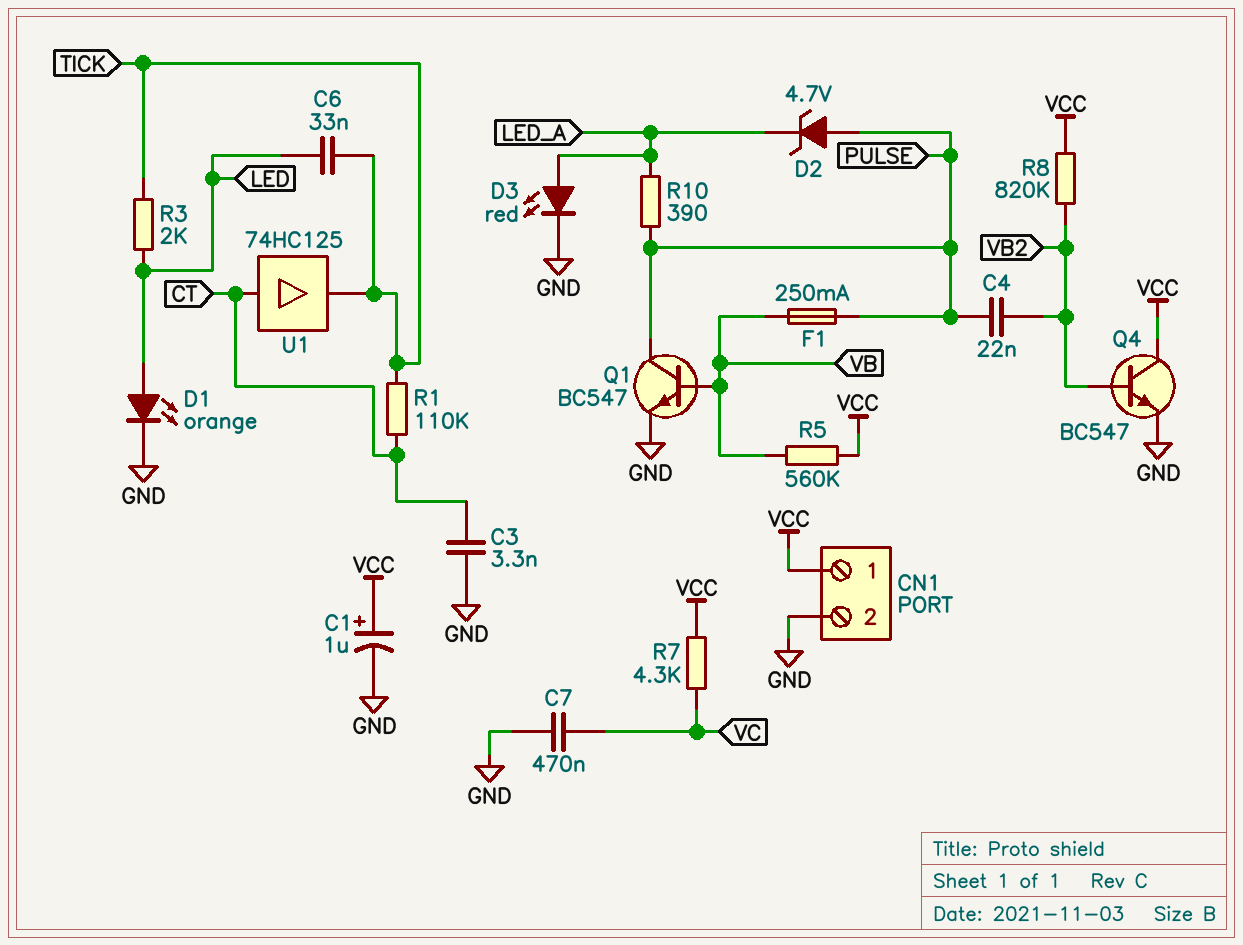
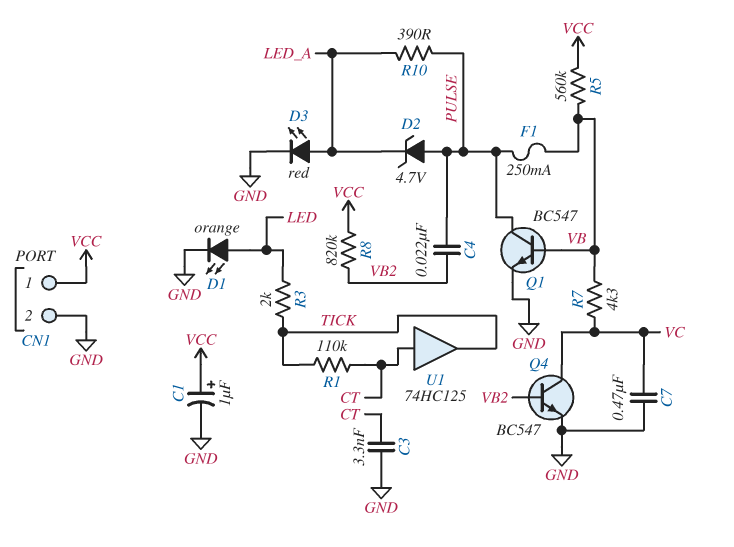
C6: 33nF (LED, TICK) -> none
Q4: NPN BC547 (B VB2, C VCC, E GND) -> NPN BC547 (B VB2, C VC, E GND)
R7: 4.3k (VC, VCC) -> 4.3k (VB, VC)

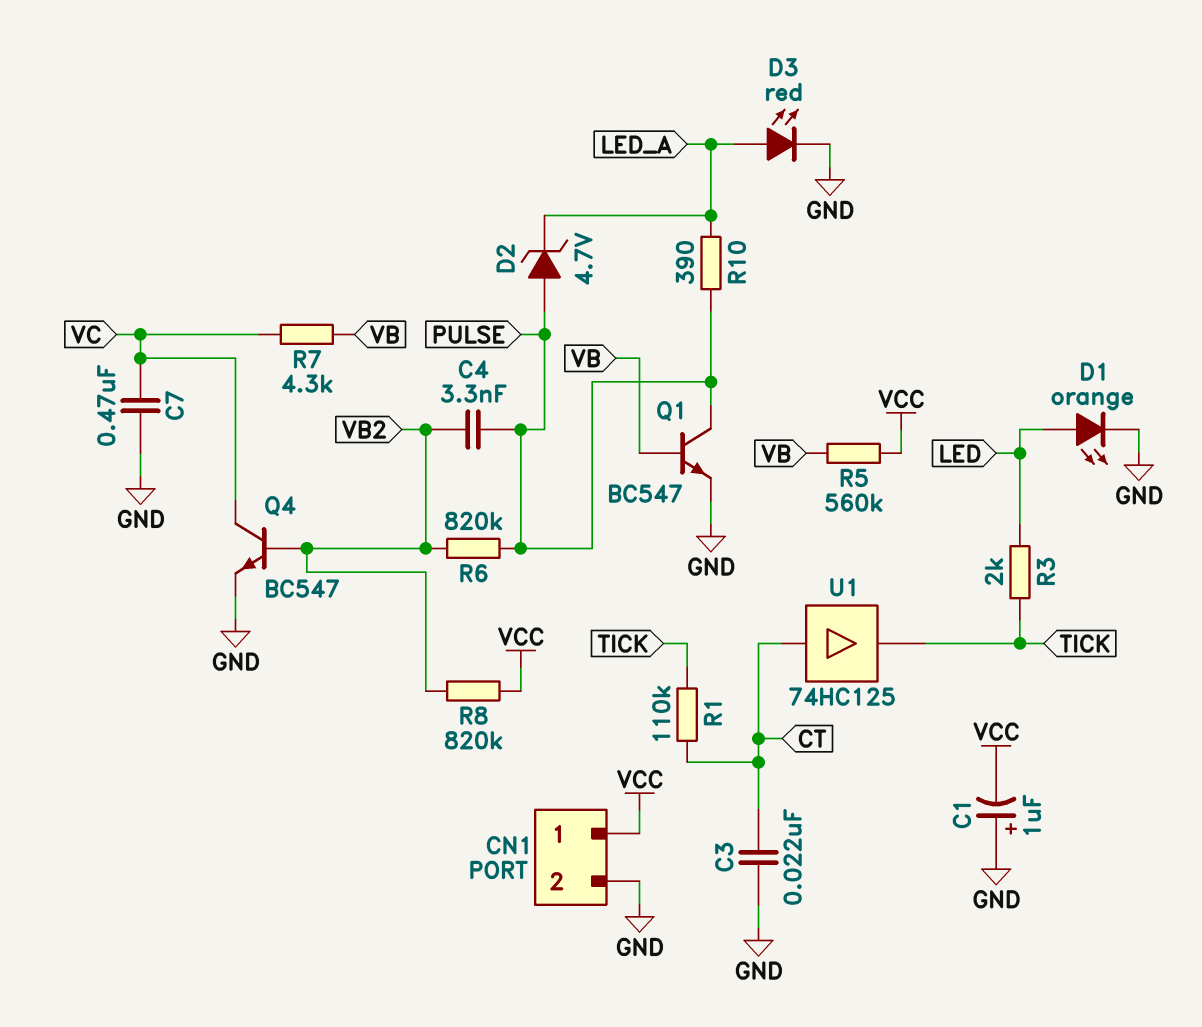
C1: 1uF (plus VCC, minus GND) -> 1uF (plus GND, minus VCC)
C3: 3.3nF (CT, GND) -> 22nF (CT, GND)
C4: 22nF (PULSE, VB2) -> 3.3nF (PULSE, VB2)
F1: 250mA (PULSE, VB) -> none
R6: none -> 820k (PULSE, VB2)

